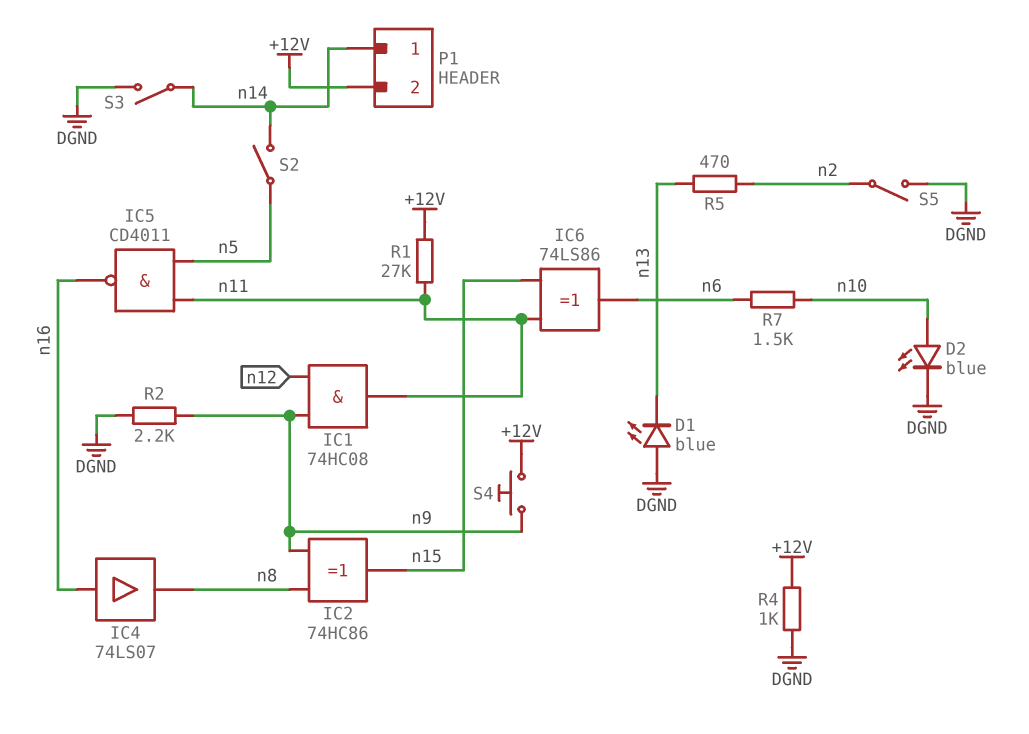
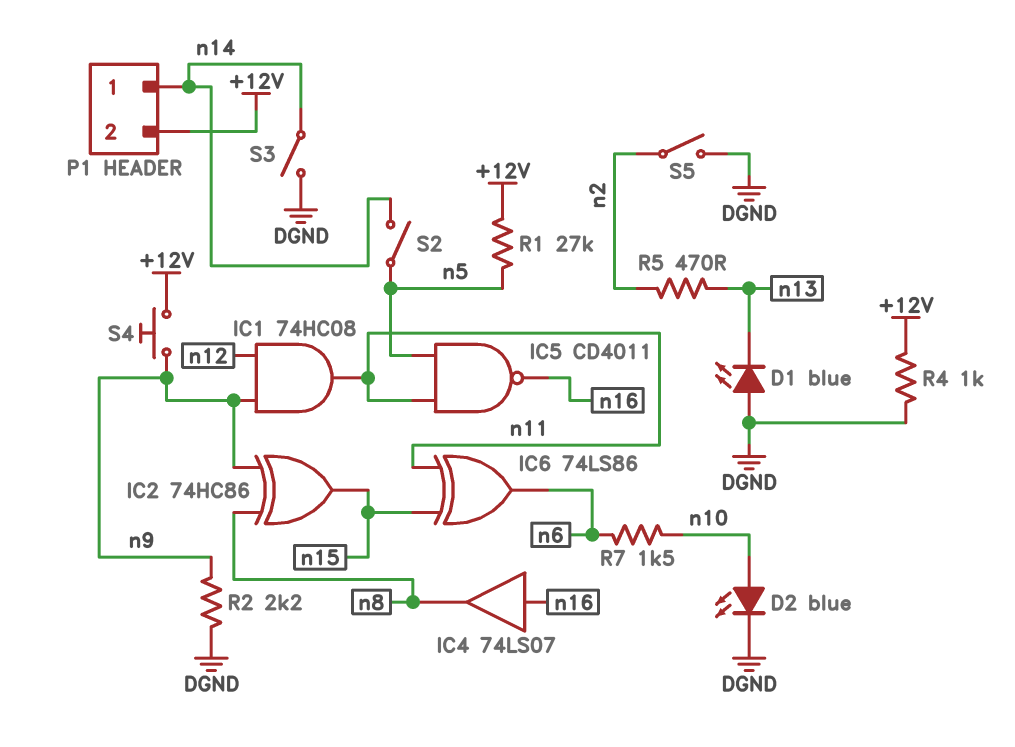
R1: 27k (+12V, n11) -> 27k (+12V, n5)

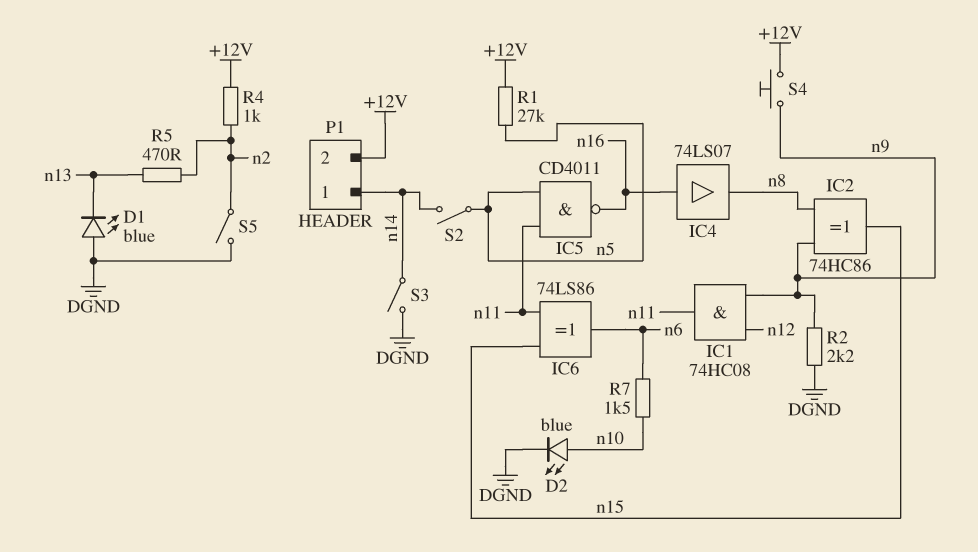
R4: 1k (+12V, DGND) -> 1k (+12V, n2)

